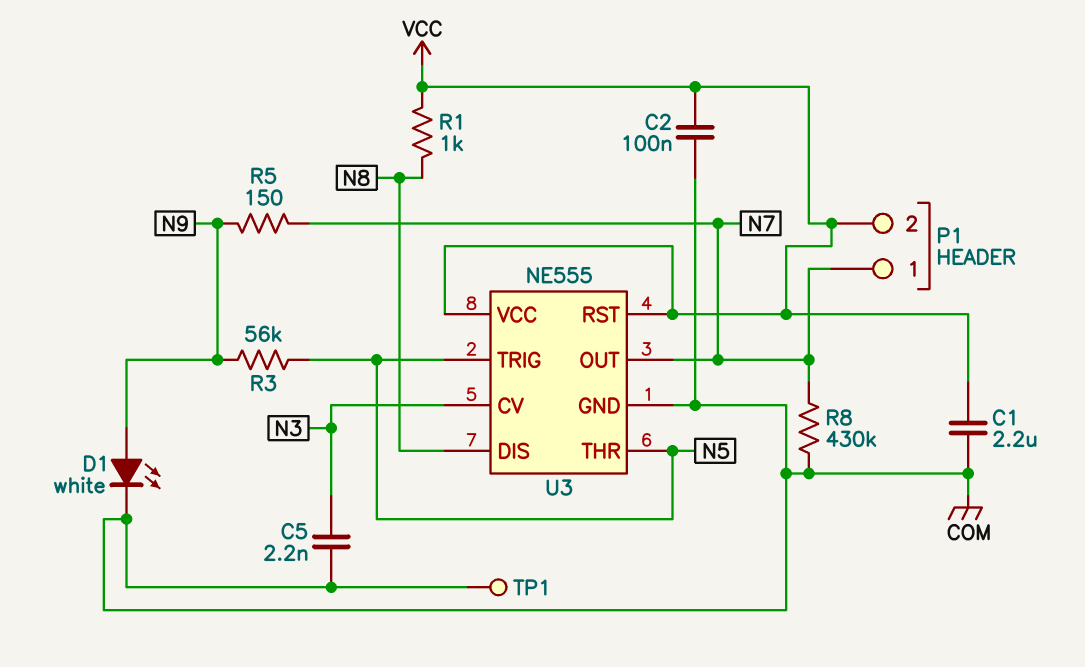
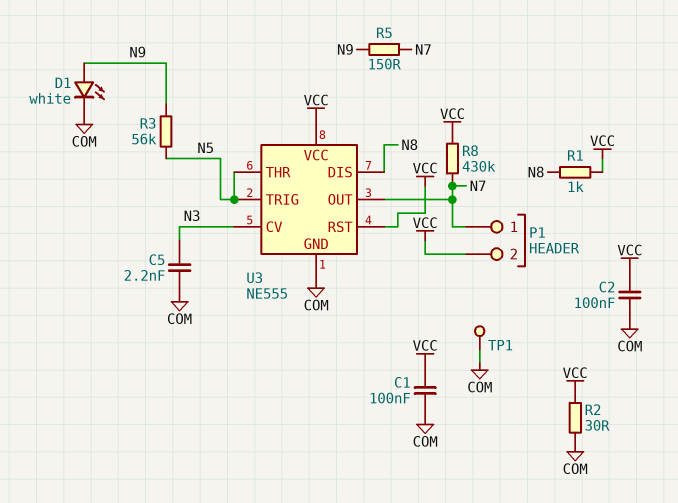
C1: 2.2uF (COM, VCC) -> 100nF (COM, VCC)
R2: none -> 30 (COM, VCC)
R8: 430k (COM, N7) -> 430k (N7, VCC)

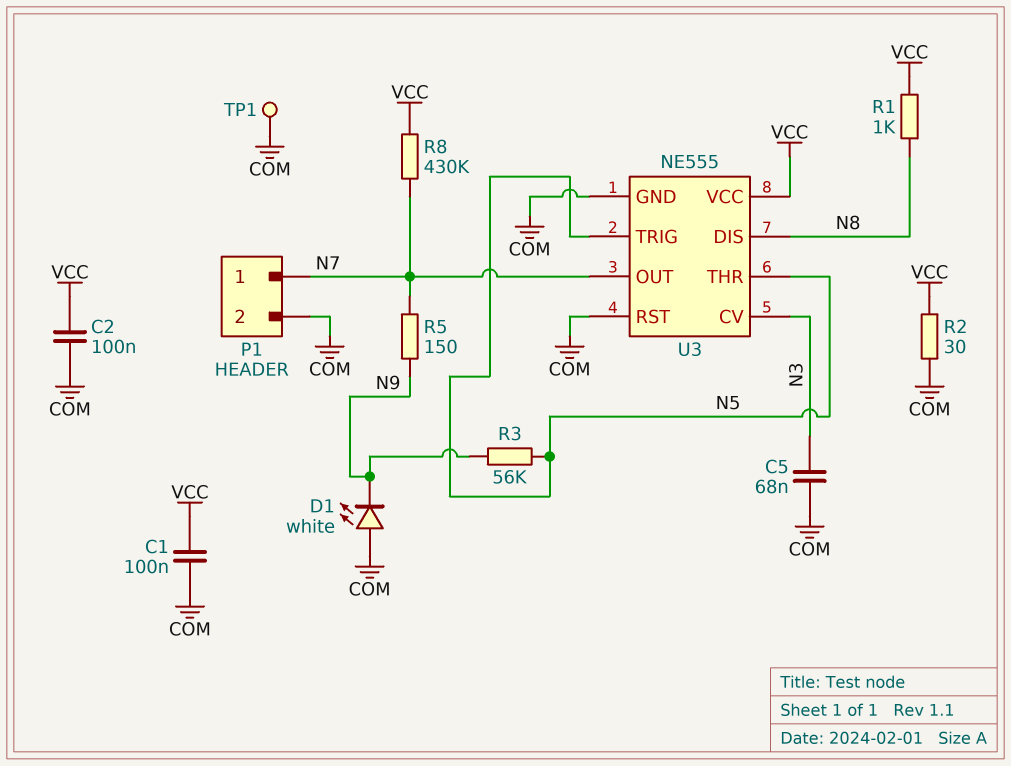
C5: 2.2nF (COM, N3) -> 68nF (COM, N3)
D1: LED white (A N9, K COM) -> LED white (A COM, K N9)
P1 pin 2: VCC -> COM
U3 pin RST: VCC -> COM

